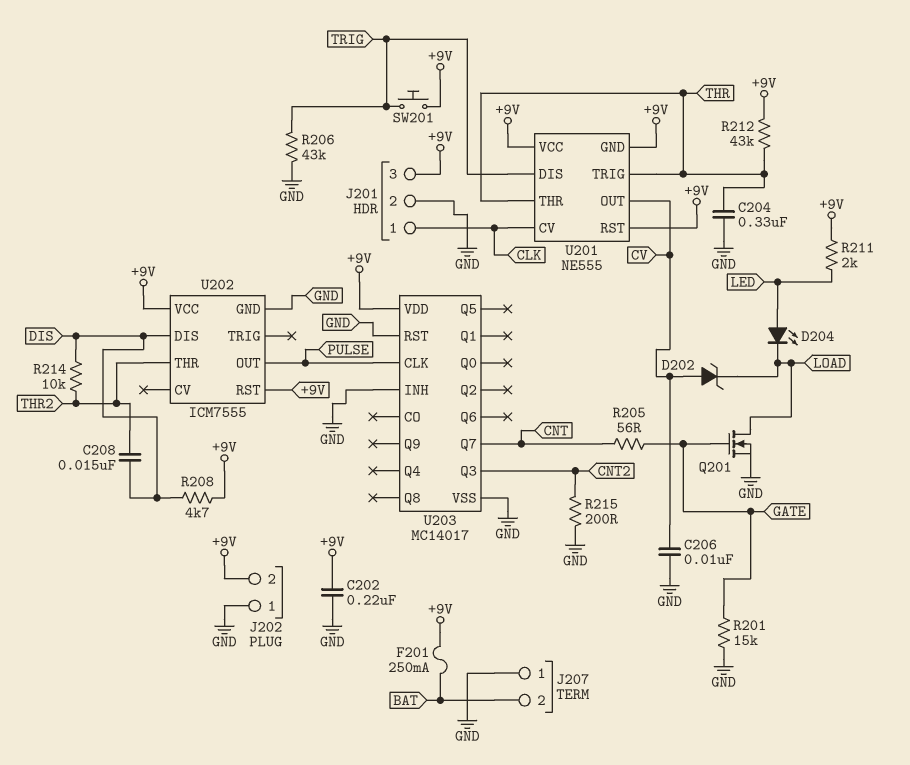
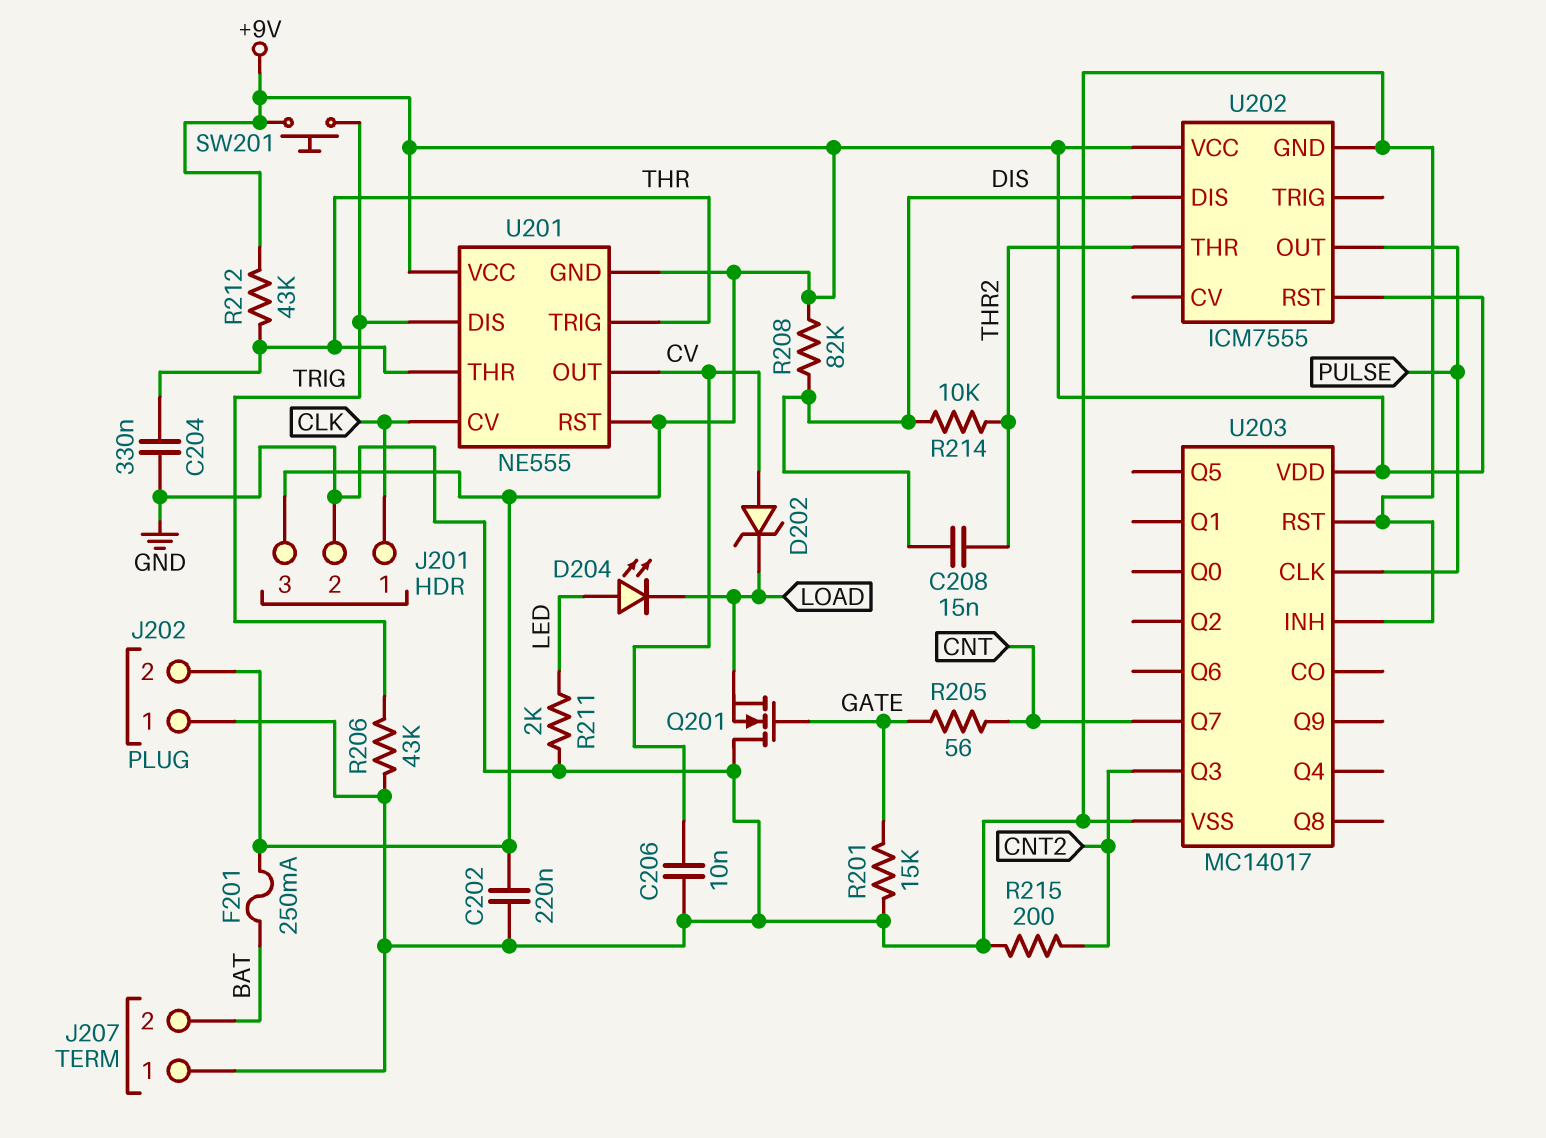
Q201: NMOS (G GATE, D LOAD, S GND) -> NMOS (G GATE, D GND, S LOAD)
R208: 4.7k (+9V, DIS) -> 82k (+9V, DIS)
R211: 2k (+9V, LED) -> 2k (GND, LED)

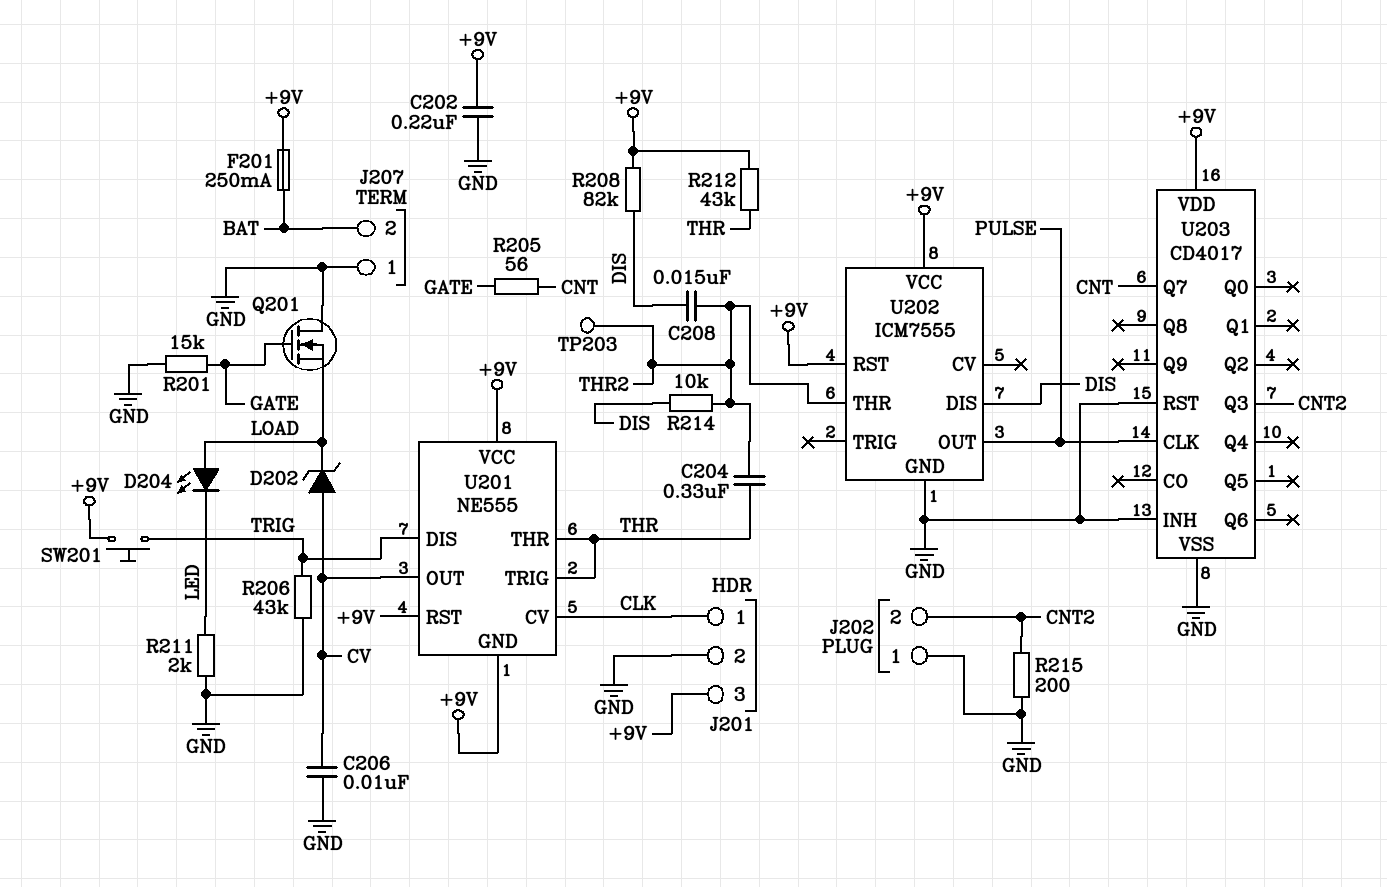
C204: 330nF (GND, THR) -> 330nF (THR, THR2)
D204: LED (A LED, K LOAD) -> LED (A LOAD, K LED)
J202 pin 2: +9V -> CNT2
TP203: none -> test point (THR2)
U203: MC14017 -> CD4017

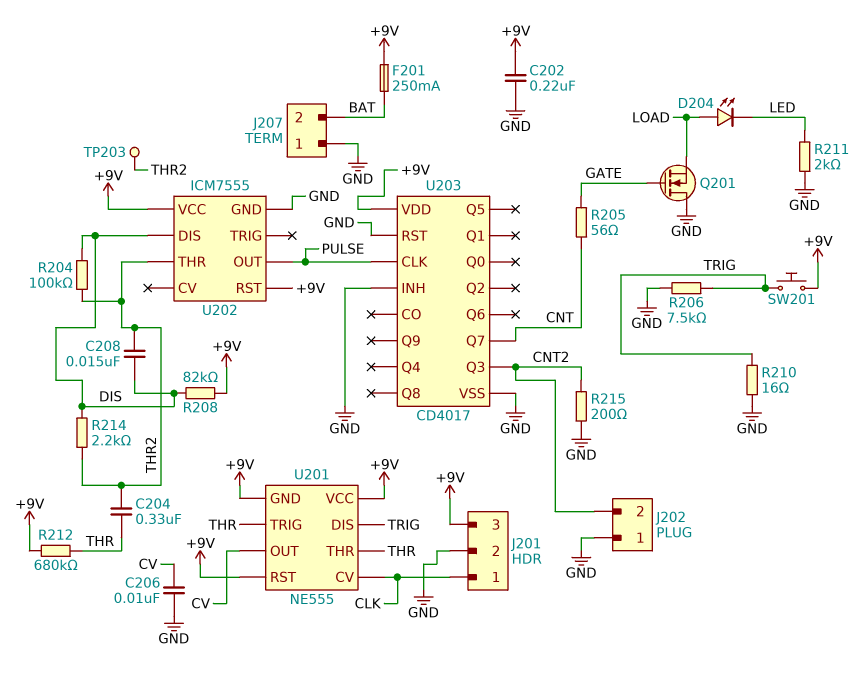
D202: zener (A CV, K LOAD) -> none
R201: 15k (GATE, GND) -> none
R204: none -> 100k (DIS, THR2)
R206: 43k (GND, TRIG) -> 7.5k (GND, TRIG)
R210: none -> 16 (GND, TRIG)
R212: 43k (+9V, THR) -> 680k (+9V, THR)
R214: 10k (DIS, THR2) -> 2.2k (DIS, THR2)

